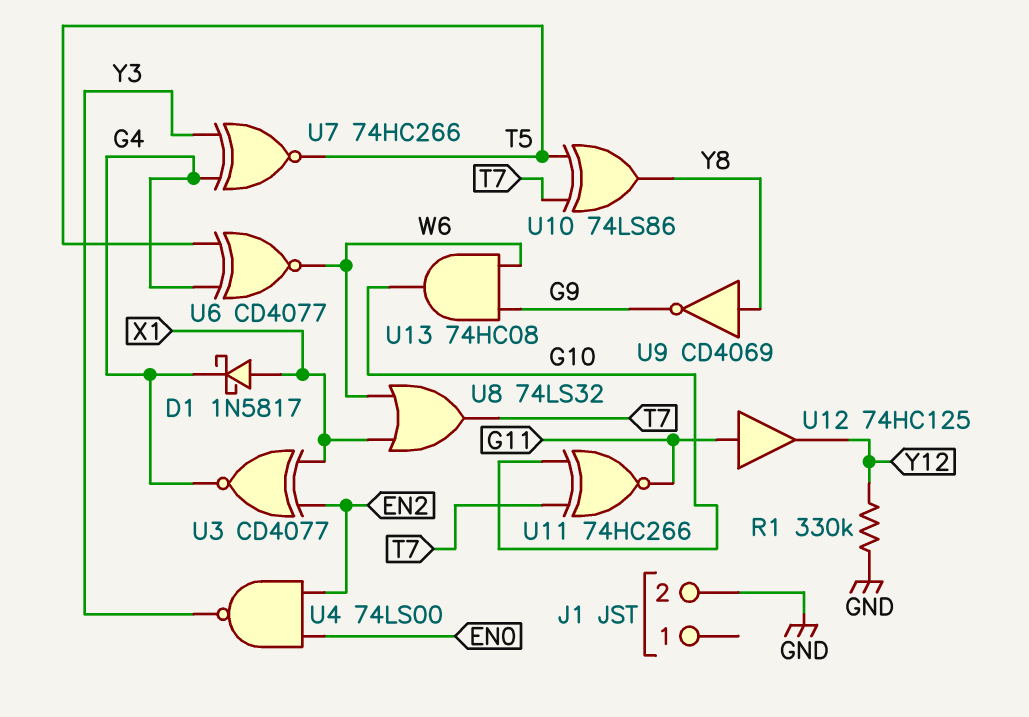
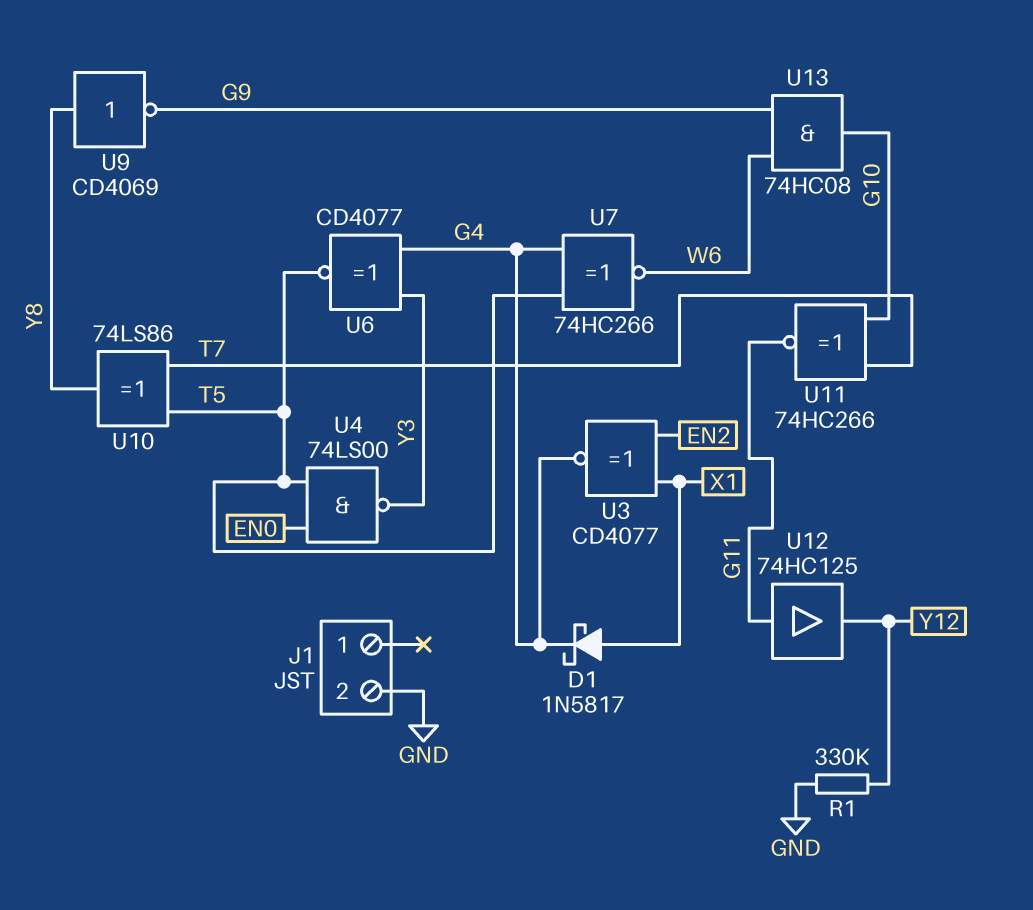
U4: NAND 74LS00 (in EN0, in EN2, out Y3) -> NAND 74LS00 (in EN0, in T5, out Y3)
U6: XNOR CD4077 (in G4, in T5, out W6) -> XNOR CD4077 (in G4, in Y3, out T5)
U7: XNOR 74HC266 (in G4, in Y3, out T5) -> XNOR 74HC266 (in G4, in T5, out W6)
U8: OR 74LS32 (in W6, in X1, out T7) -> none

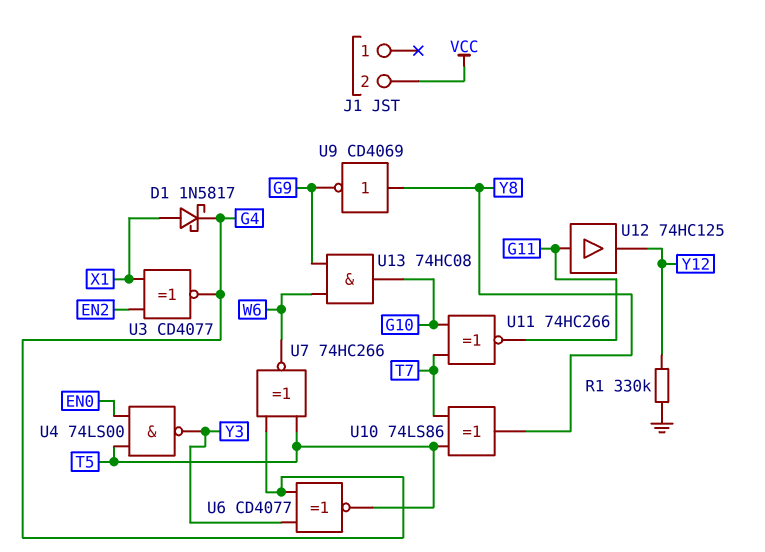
J1 pin 2: GND -> VCC

